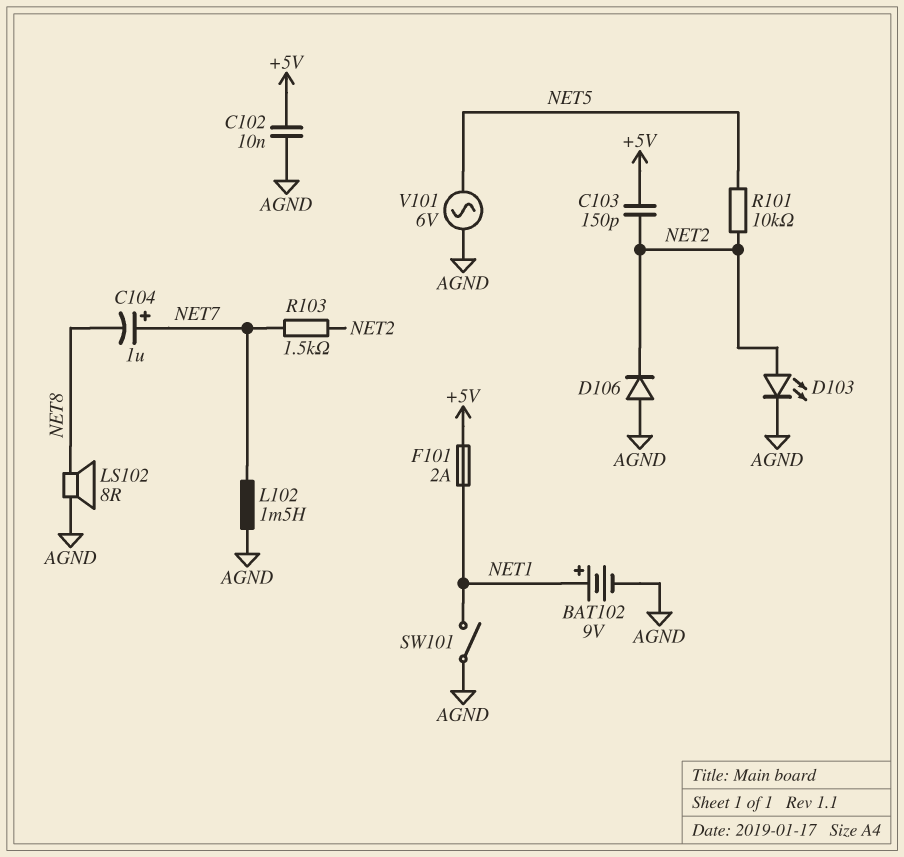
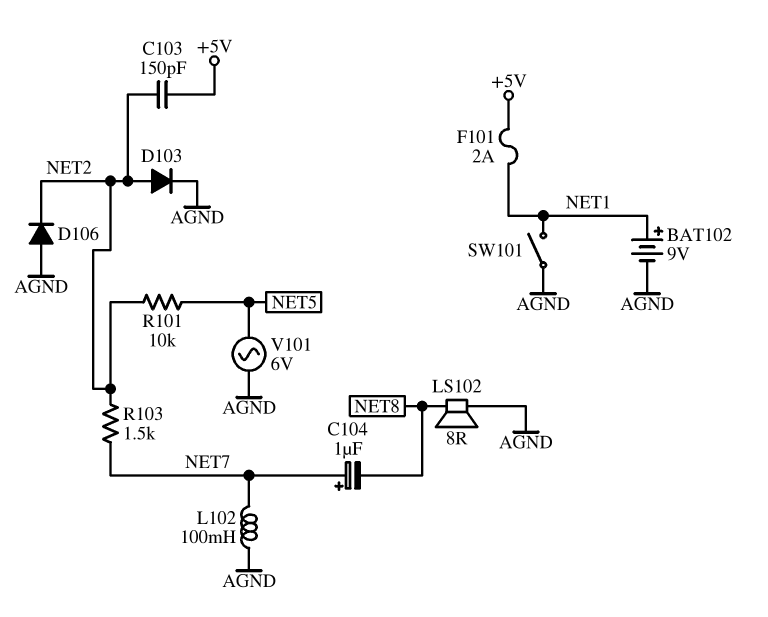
C102: 10nF (+5V, AGND) -> none
D103: LED (A NET2, K AGND) -> diode (A NET2, K AGND)
L102: 1.5mH (AGND, NET7) -> 100mH (AGND, NET7)

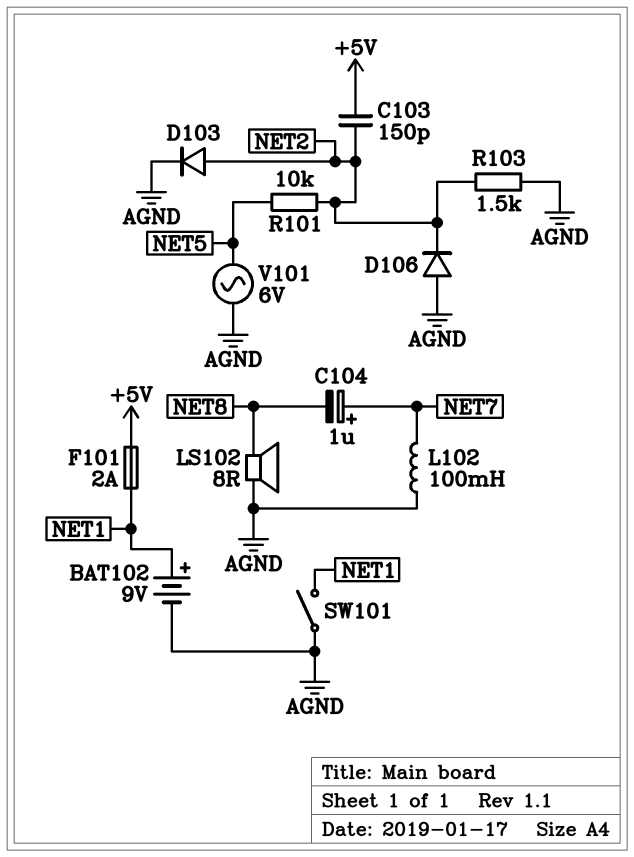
R103: 1.5k (NET2, NET7) -> 1.5k (AGND, NET2)

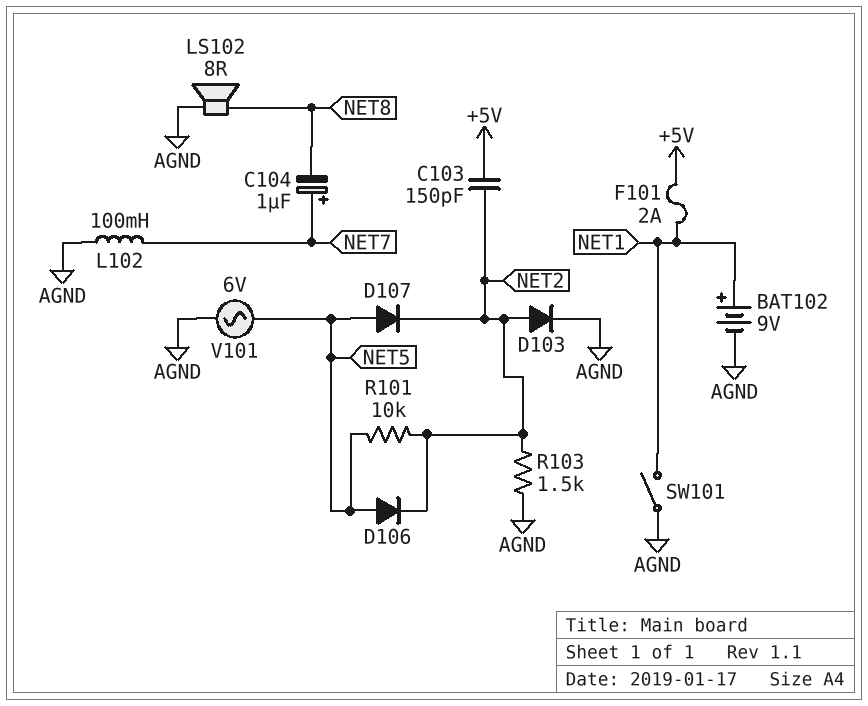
D106: diode (A AGND, K NET2) -> diode (A NET5, K NET2)
D107: none -> diode (A NET5, K NET2)

